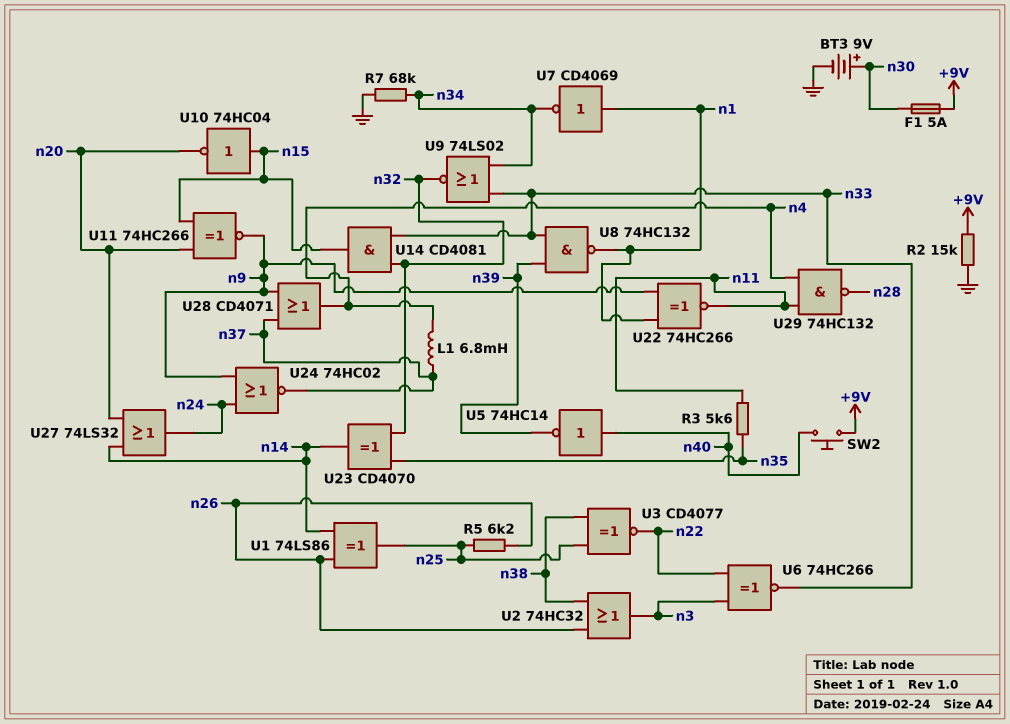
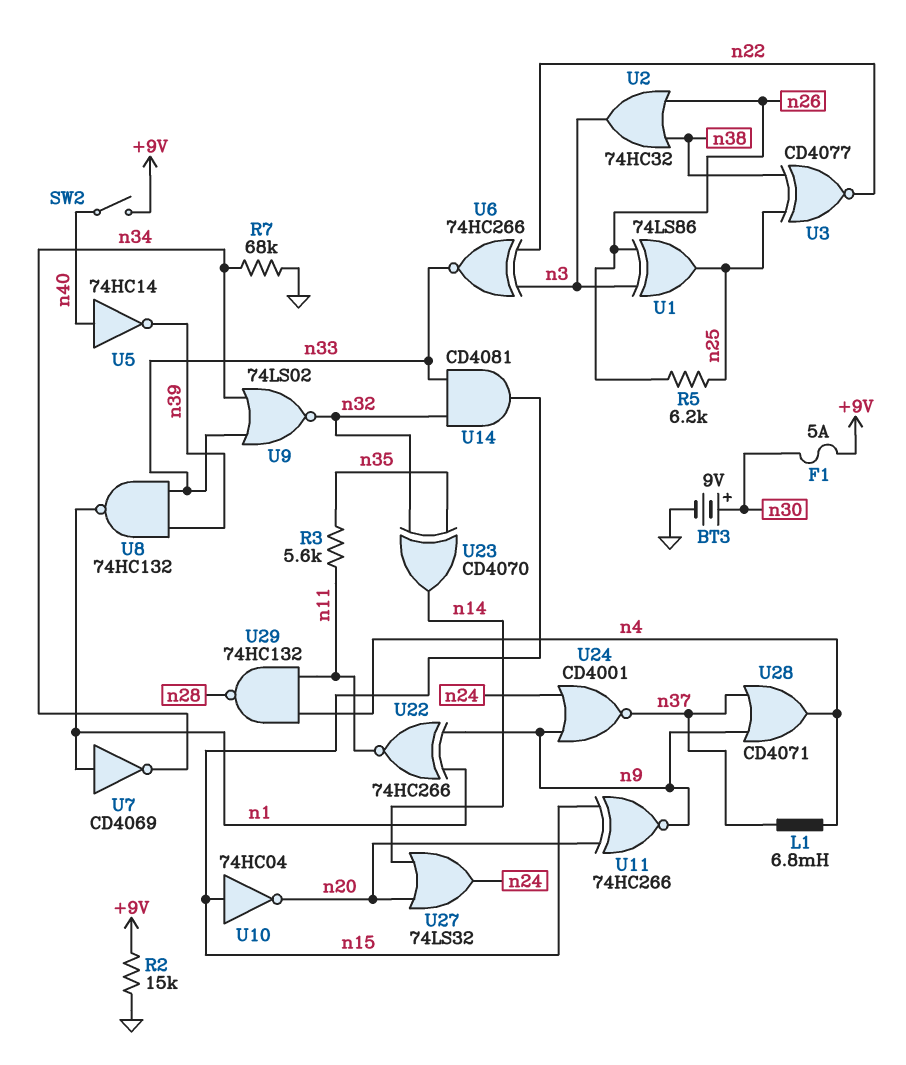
SW2: button (+9V, n40) -> switch (+9V, n40)
U1: XOR 74LS86 (in n14, in n26, out n25) -> XOR 74LS86 (in n3, in n26, out n25)
U24: NOR 74HC02 (in n9, in n24, out n37) -> NOR CD4001 (in n9, in n24, out n37)

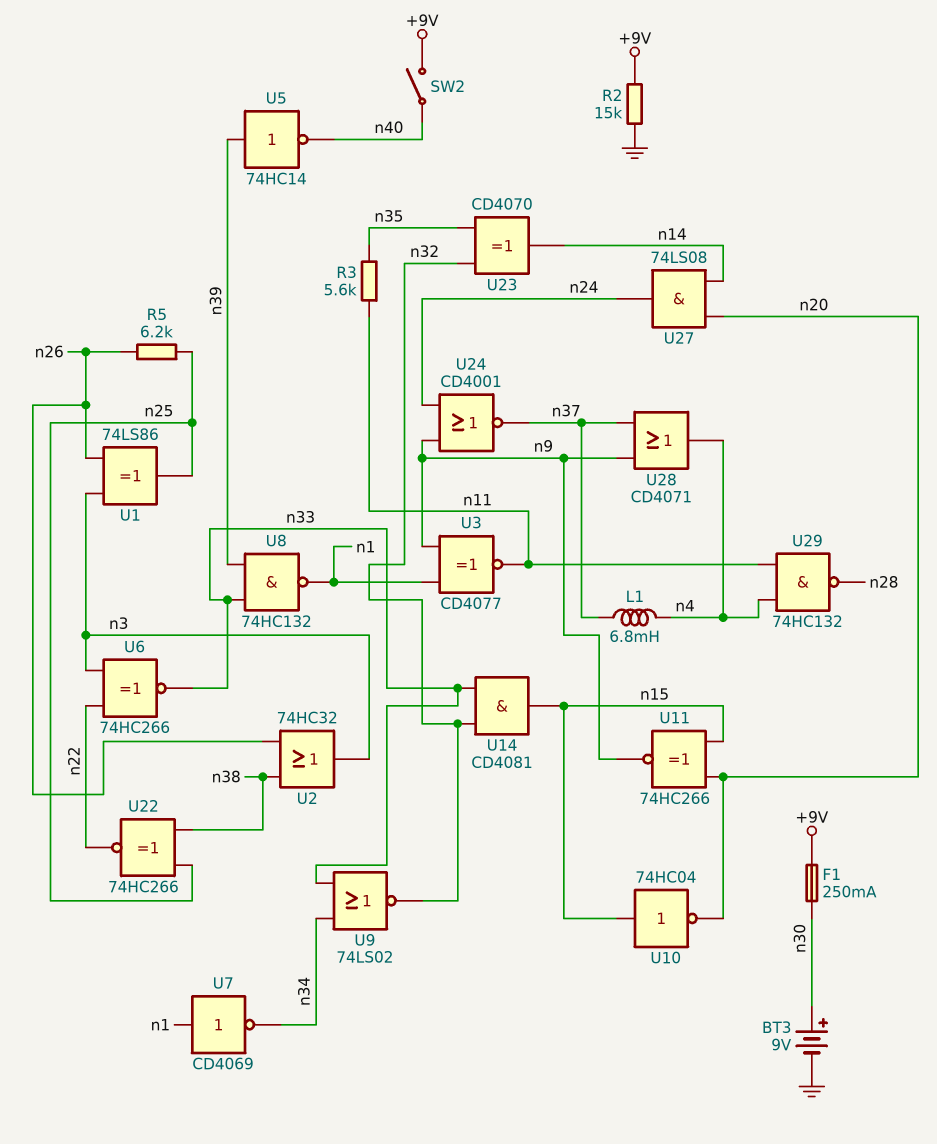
F1: 5A (+9V, n30) -> 250mA (+9V, n30)
R7: 68k (GND, n34) -> none
U3: XNOR CD4077 (in n25, in n38, out n22) -> XNOR CD4077 (in n1, in n9, out n11)
U5: NOT 74HC14 (in n40, out n39) -> NOT 74HC14 (in n39, out n40)
U22: XNOR 74HC266 (in n1, in n9, out n11) -> XNOR 74HC266 (in n25, in n38, out n22)
U27: OR 74LS32 (in n14, in n20, out n24) -> AND 74LS08 (in n14, in n20, out n24)

